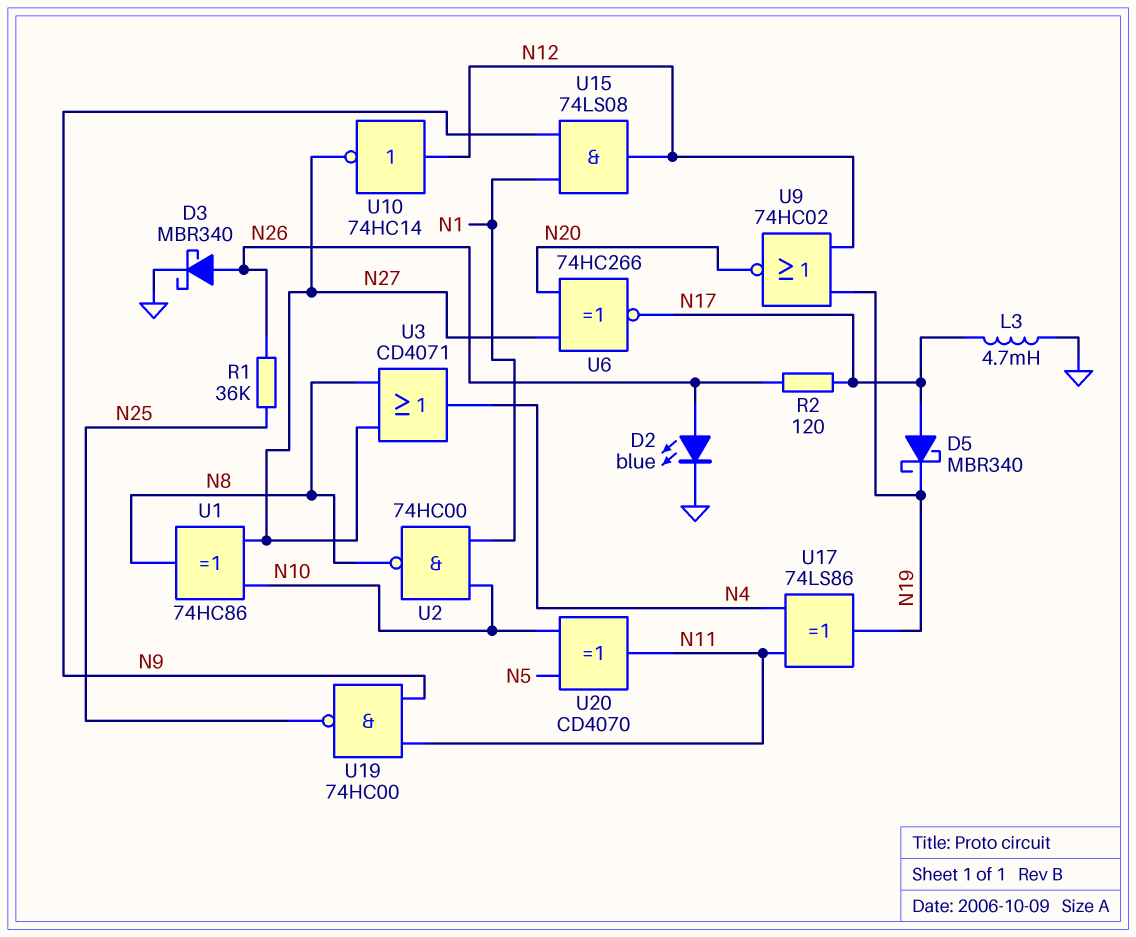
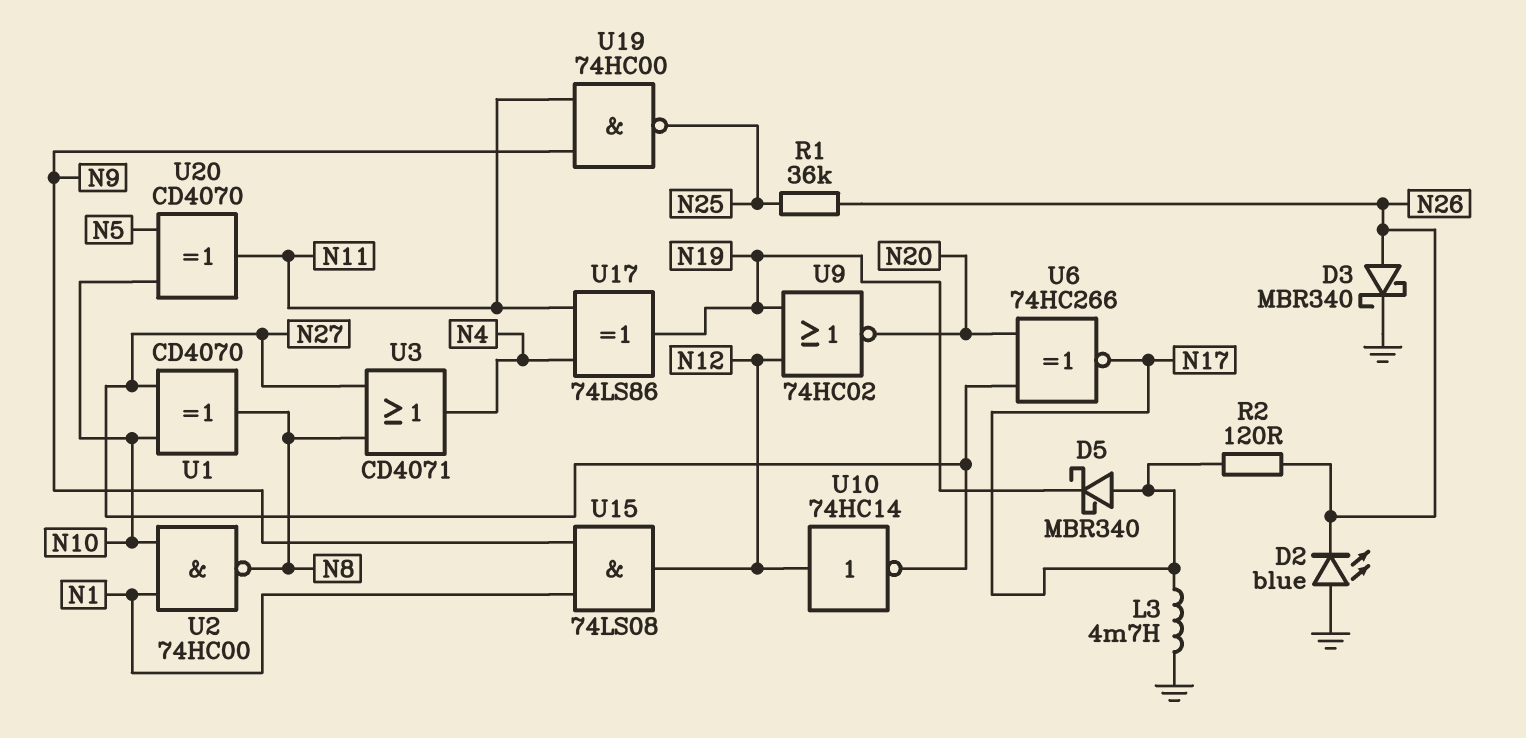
D2: LED blue (A N26, K GND) -> LED blue (A GND, K N26)
U1: XOR 74HC86 (in N10, in N27, out N8) -> XOR CD4070 (in N10, in N27, out N8)

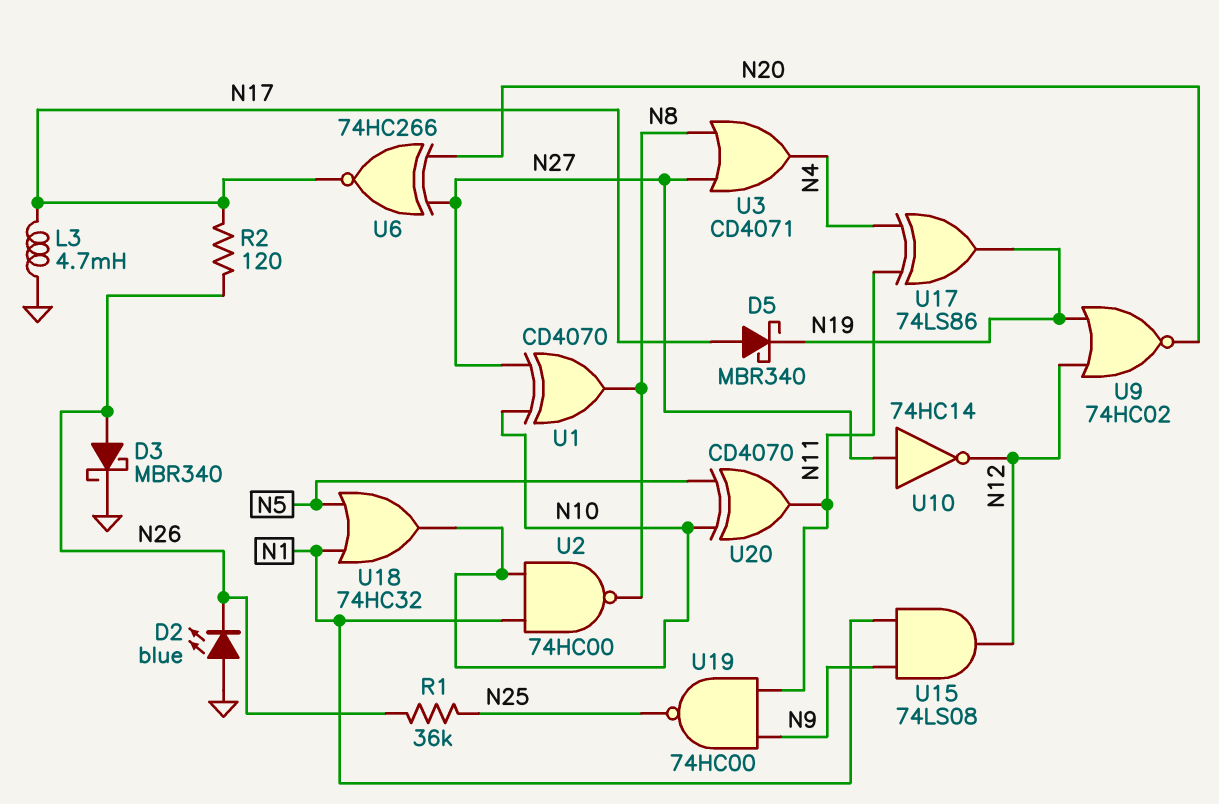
U10: NOT 74HC14 (in N12, out N27) -> NOT 74HC14 (in N27, out N12)
U18: none -> OR 74HC32 (in N1, in N5, out N10)

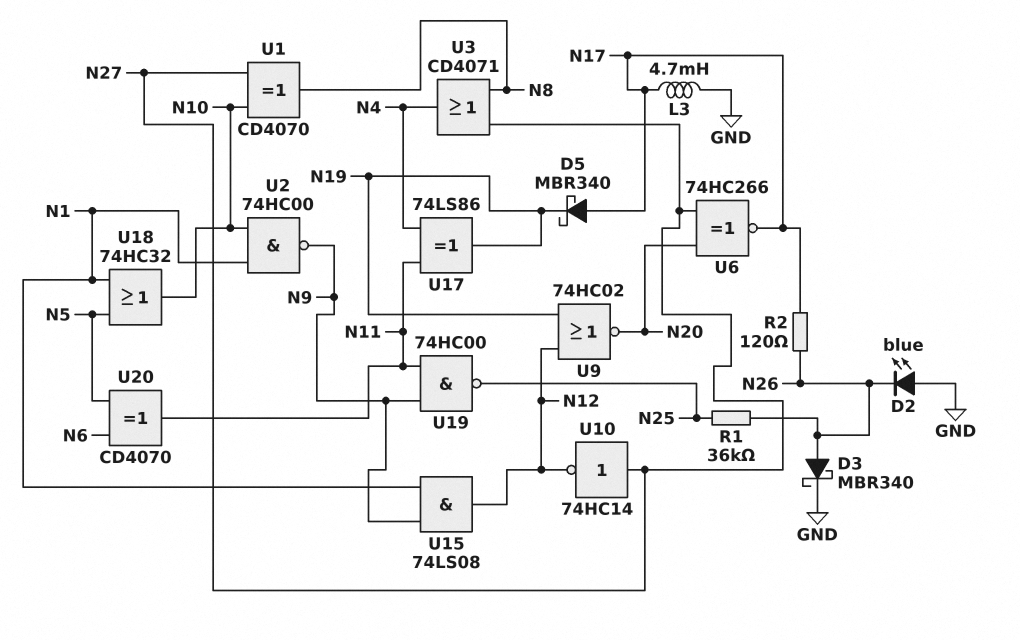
U2: NAND 74HC00 (in N1, in N10, out N8) -> NAND 74HC00 (in N1, in N10, out N9)
U20: XOR CD4070 (in N5, in N10, out N11) -> XOR CD4070 (in N5, in N6, out N11)

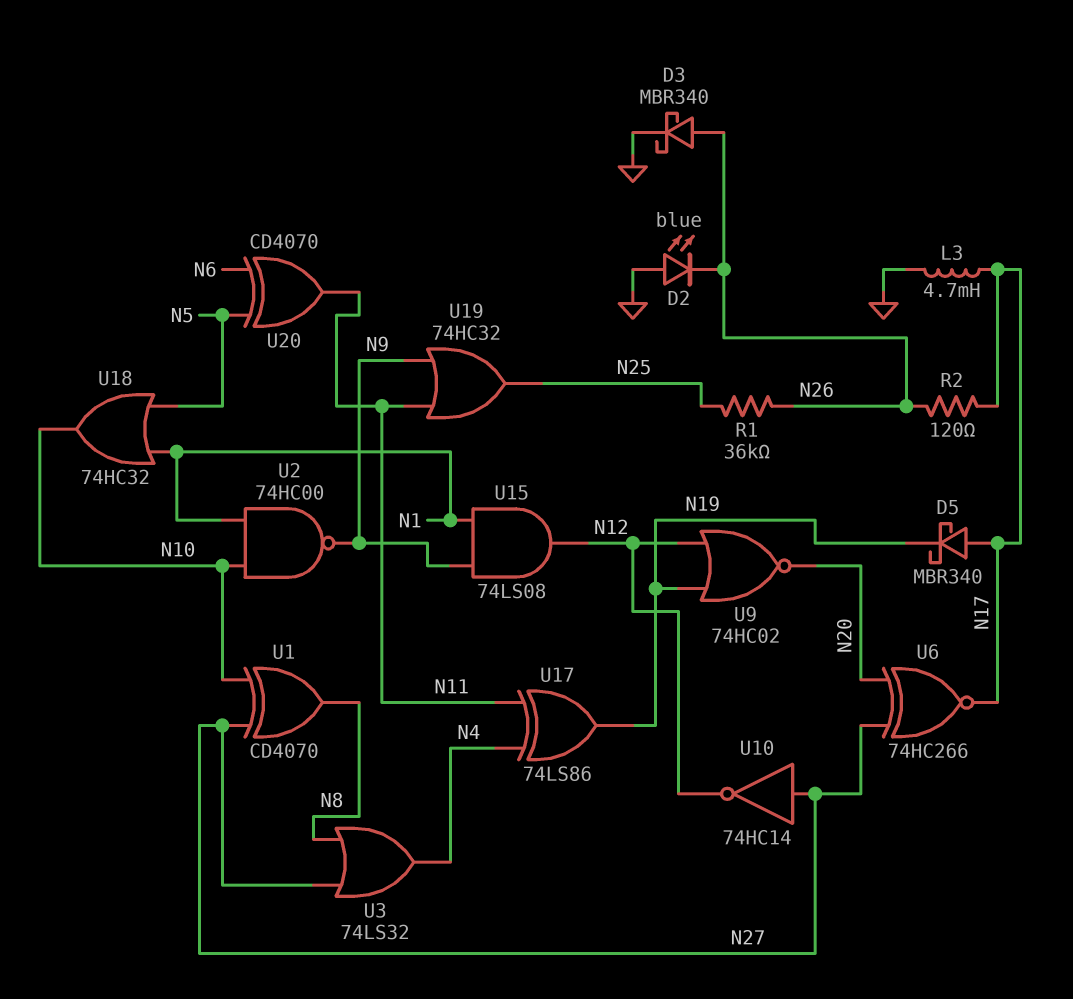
U3: OR CD4071 (in N8, in N27, out N4) -> OR 74LS32 (in N8, in N27, out N4)
U19: NAND 74HC00 (in N9, in N11, out N25) -> OR 74HC32 (in N9, in N11, out N25)

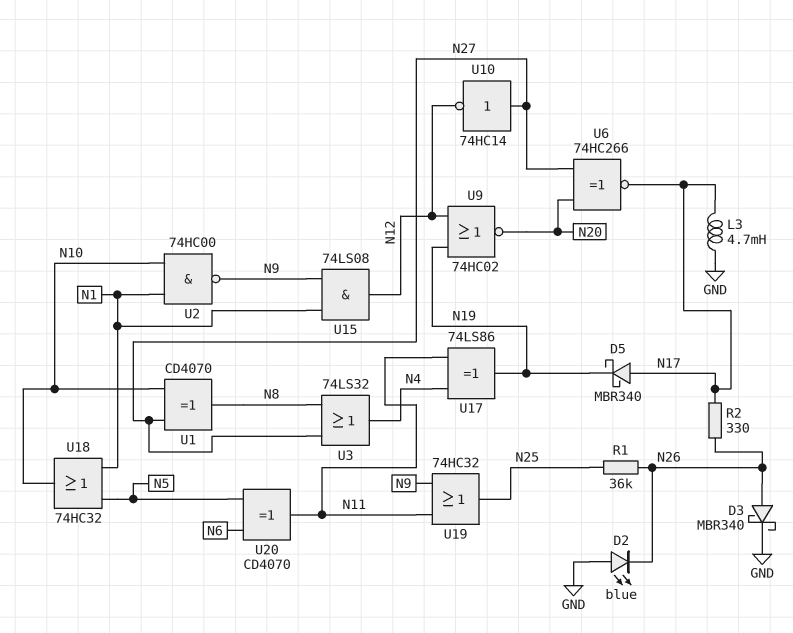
R2: 120 (N17, N26) -> 330 (N17, N26)

